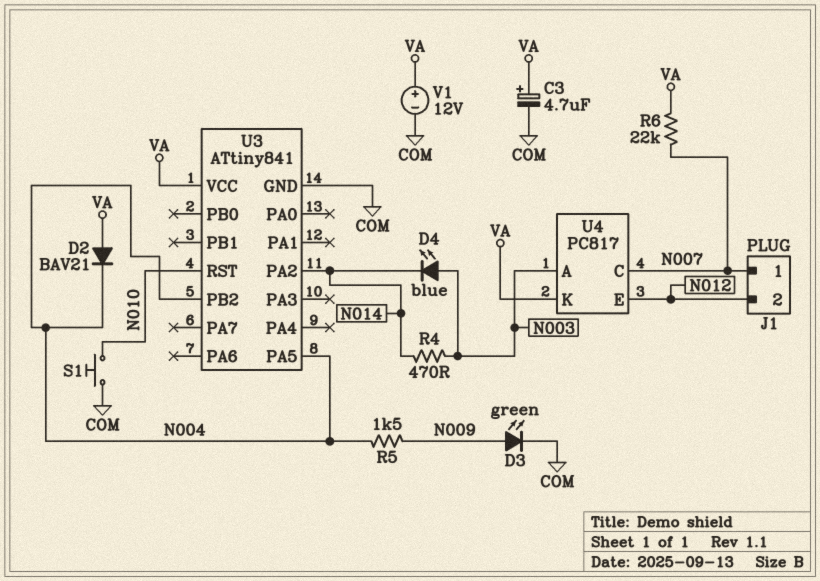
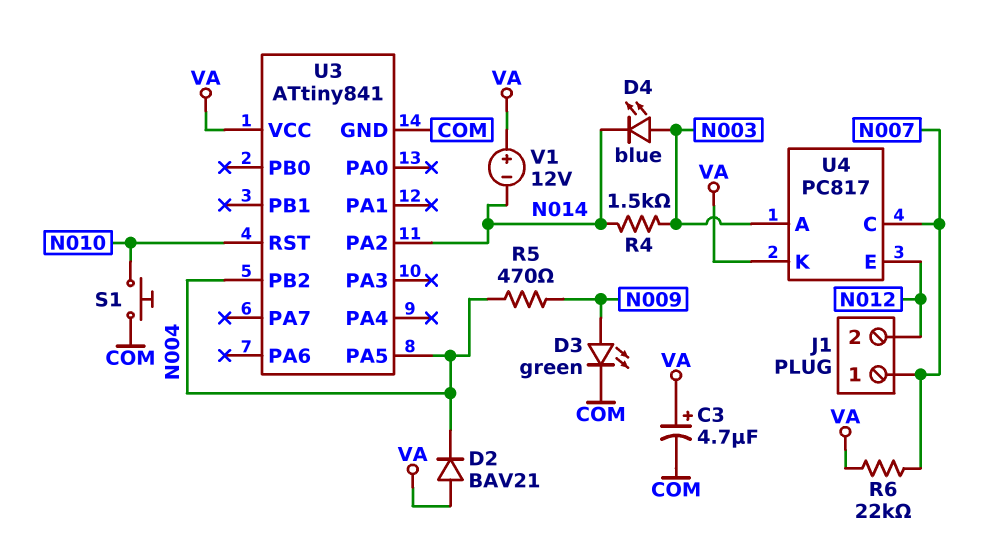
R4: 470 (N003, N014) -> 1.5k (N003, N014)
R5: 1.5k (N004, N009) -> 470 (N004, N009)
V1: 12V (plus VA, minus COM) -> 12V (plus VA, minus N014)

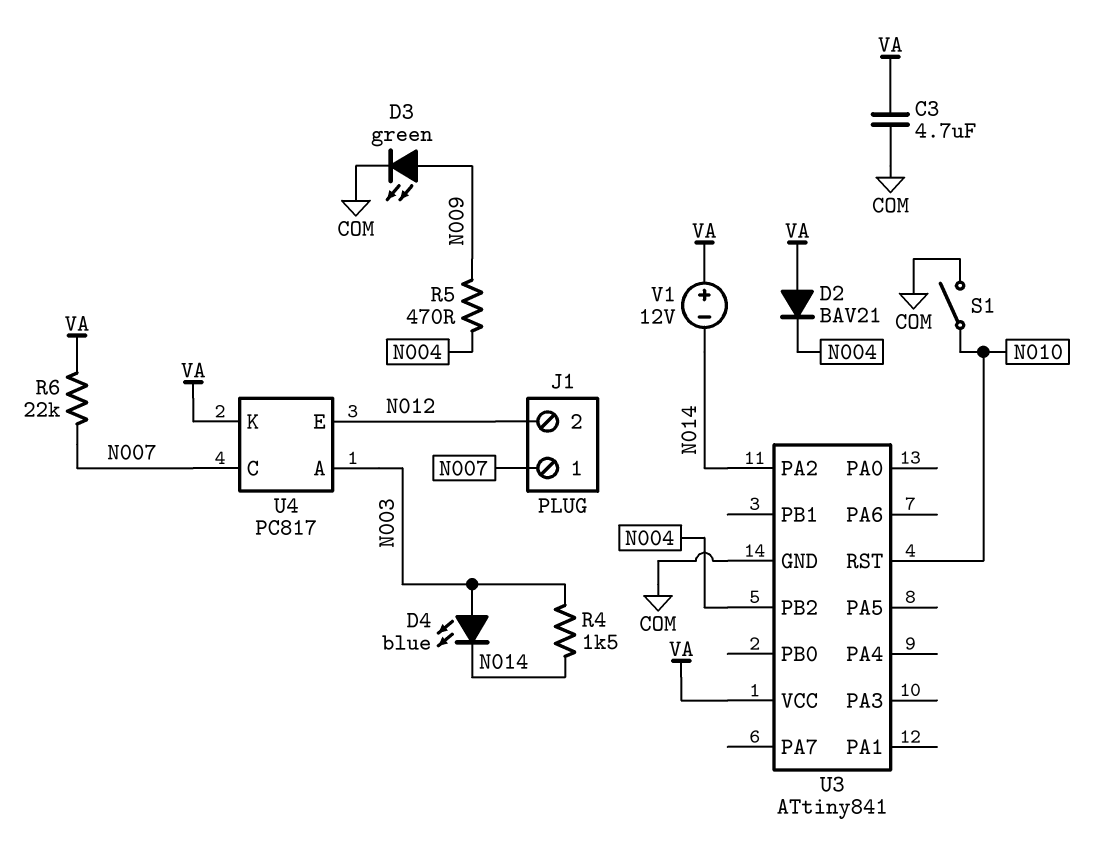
C3: 4.7uF (plus VA, minus COM) -> 4.7uF (COM, VA)
S1: button (COM, N010) -> switch (COM, N010)
U3 pin PA5: N004 -> none

